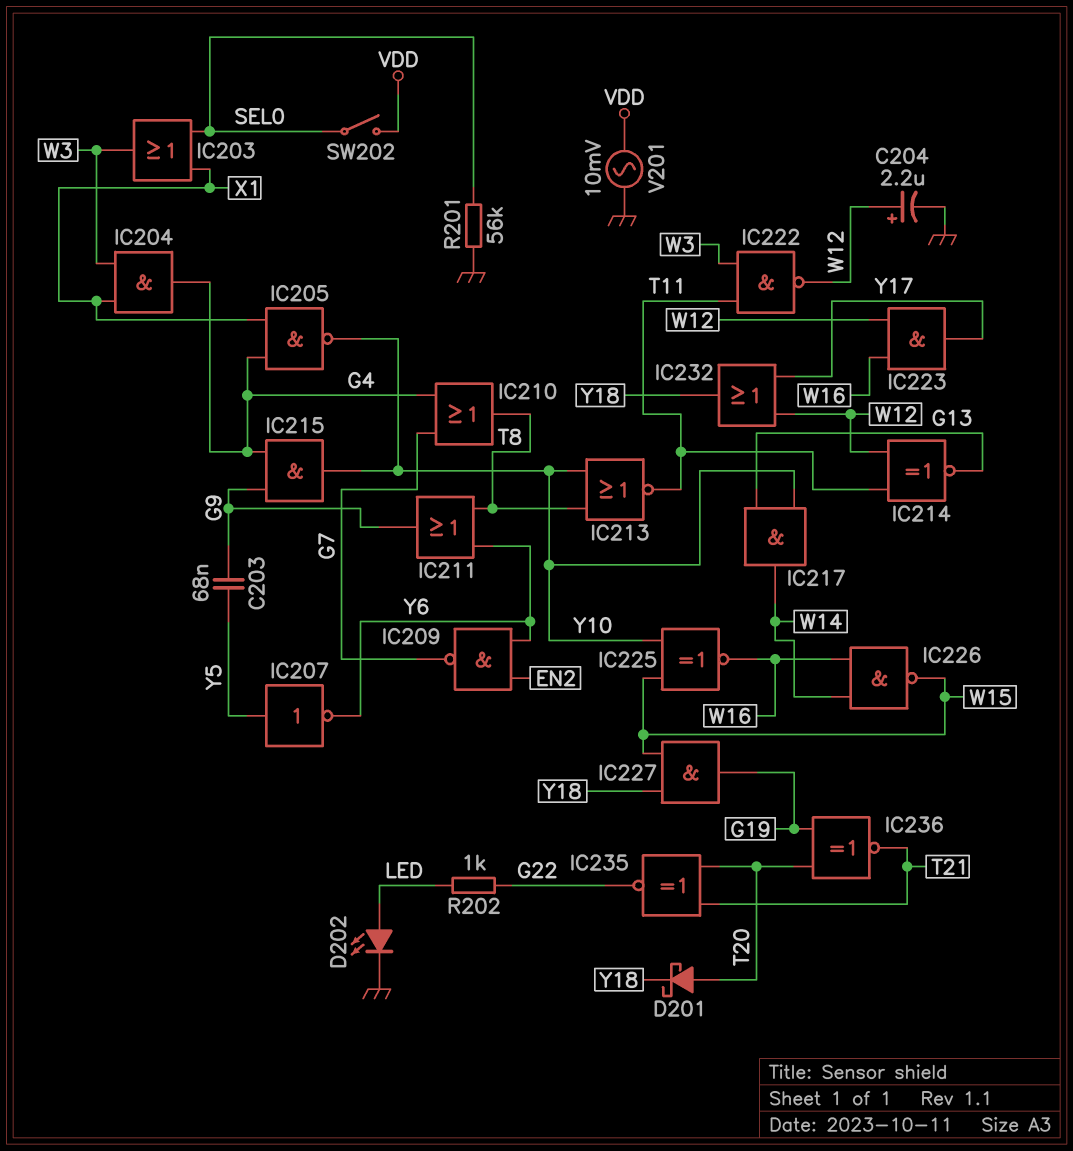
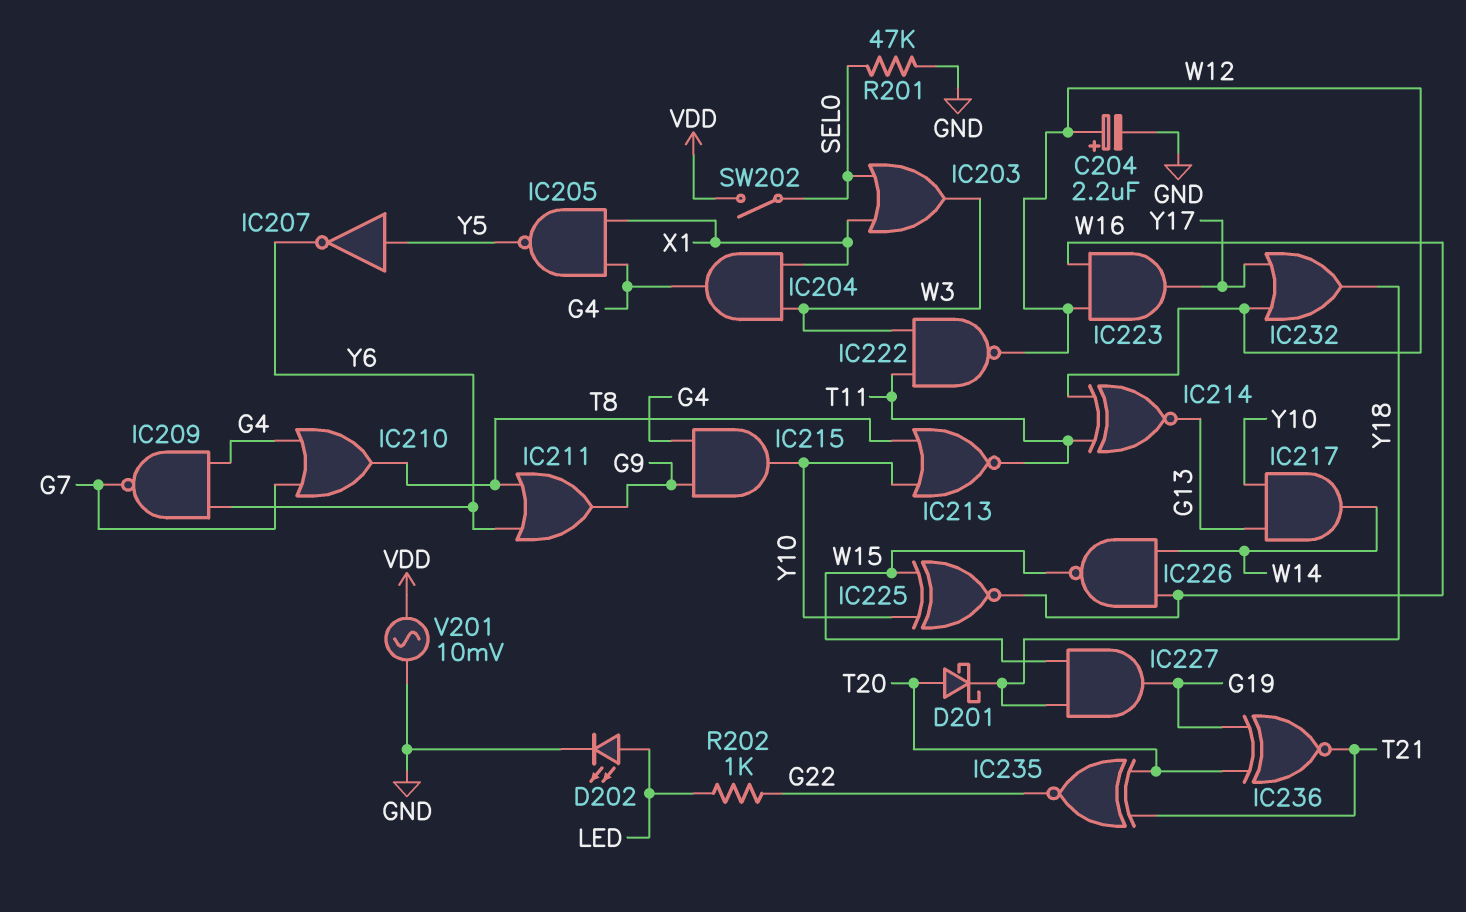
C203: 68nF (G9, Y5) -> none
IC205: NAND (in G4, in X1, out Y10) -> NAND (in G4, in X1, out Y5)
IC209: NAND (in EN2, in Y6, out G7) -> NAND (in G4, in Y6, out G7)
R201: 56k (GND, SEL0) -> 47k (GND, SEL0)

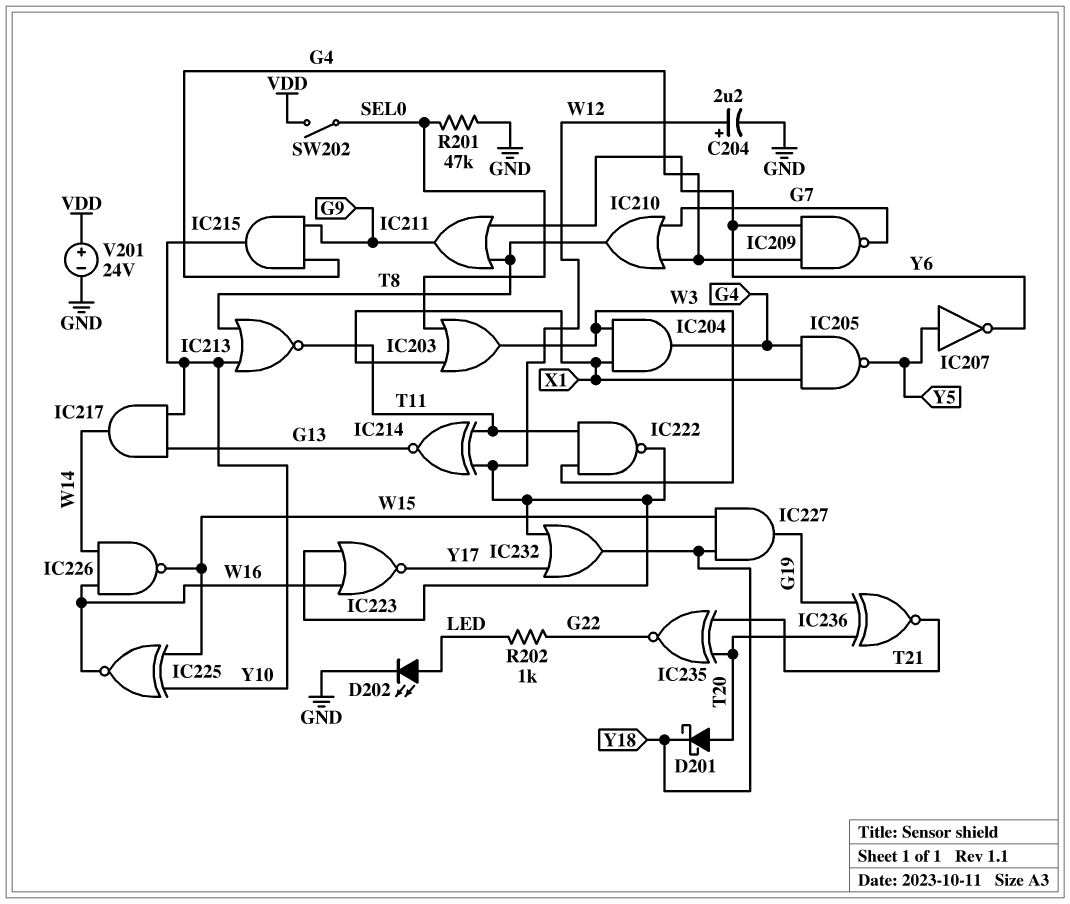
IC223: AND (in W12, in W16, out Y17) -> NOR (in W12, in W16, out Y17)
V201: AC 10mV (GND, VDD) -> 24V (plus VDD, minus GND)

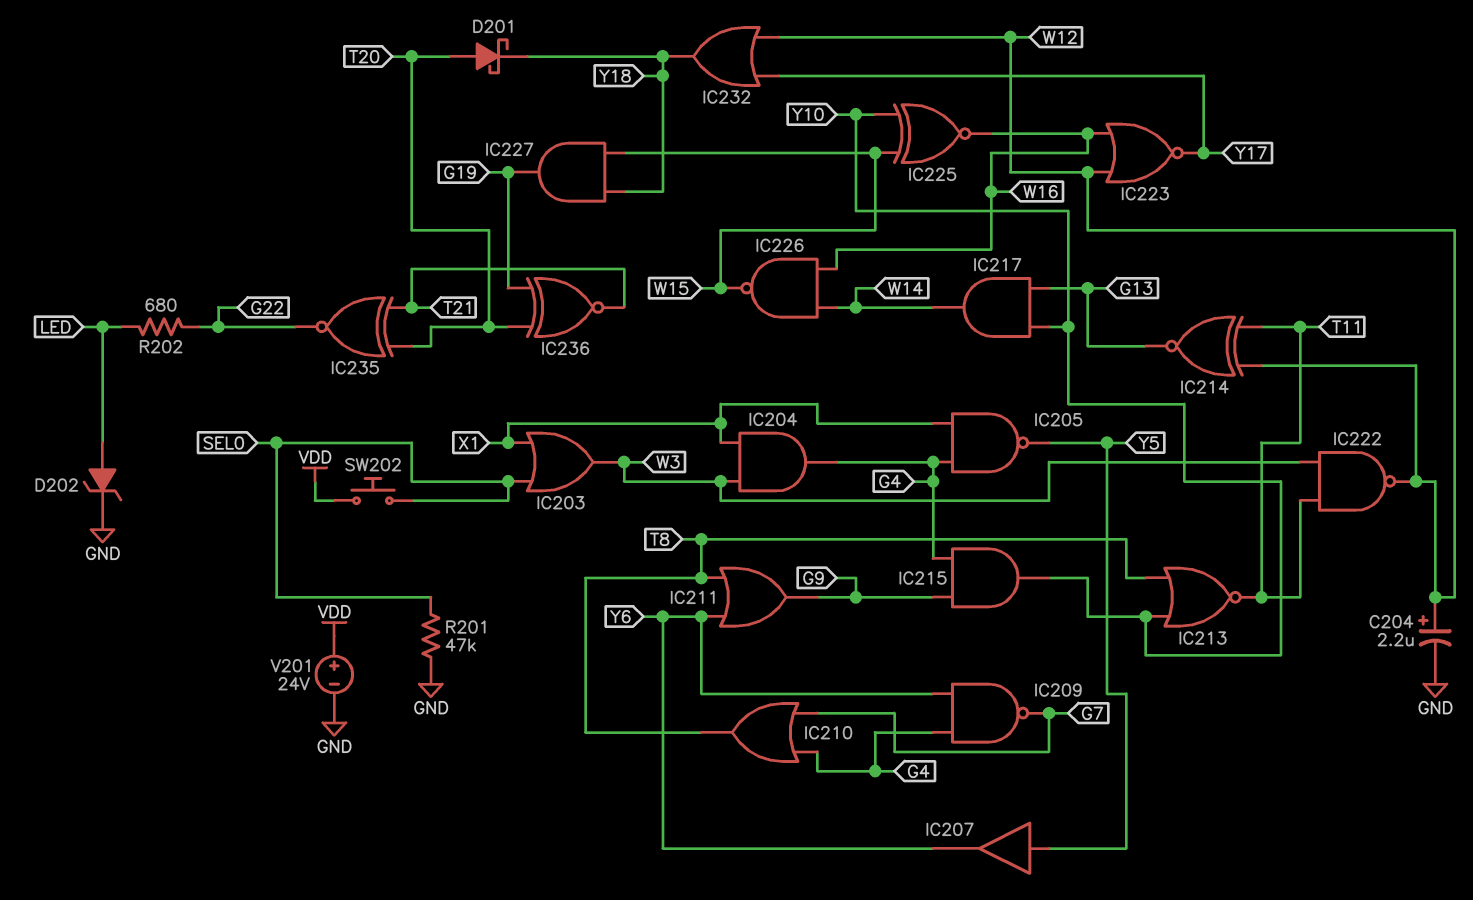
D202: LED (A LED, K GND) -> zener (A LED, K GND)
IC207: NOT (in Y5, out Y6) -> buffer (in Y5, out Y6)
R202: 1k (G22, LED) -> 680 (G22, LED)
SW202: switch (SEL0, VDD) -> button (SEL0, VDD)

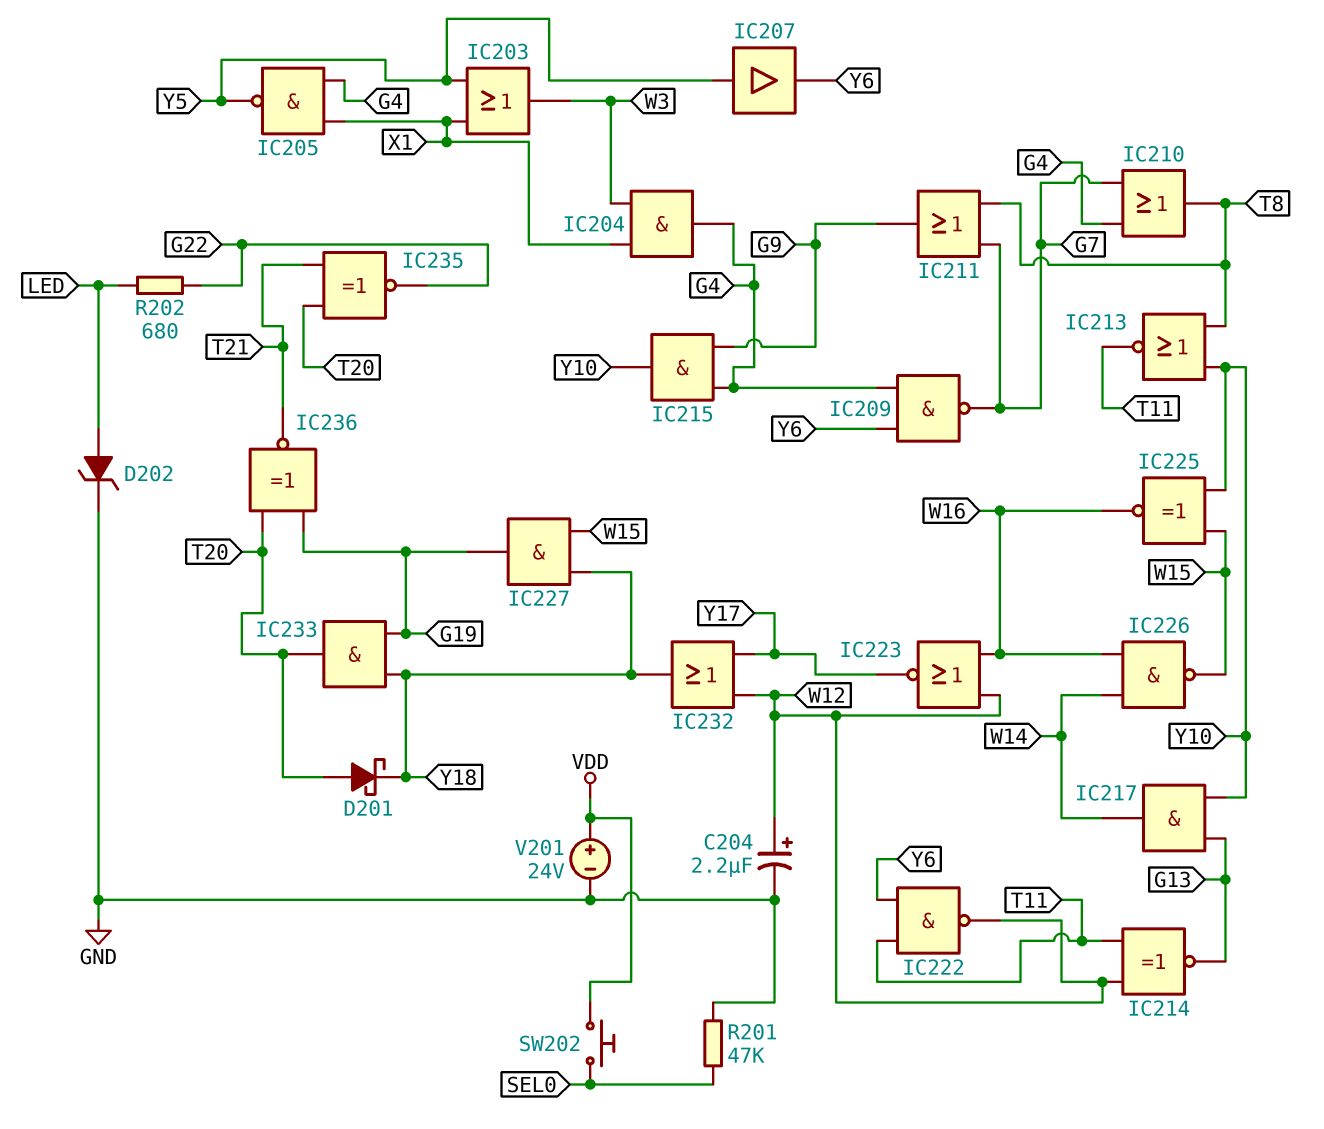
IC203: OR (in SEL0, in X1, out W3) -> OR (in X1, in Y5, out W3)
IC211: OR (in T8, in Y6, out G9) -> OR (in G7, in T8, out G9)
IC222: NAND (in T11, in W3, out W12) -> NAND (in T11, in Y6, out W12)
IC233: none -> AND (in G19, in Y18, out T20)

